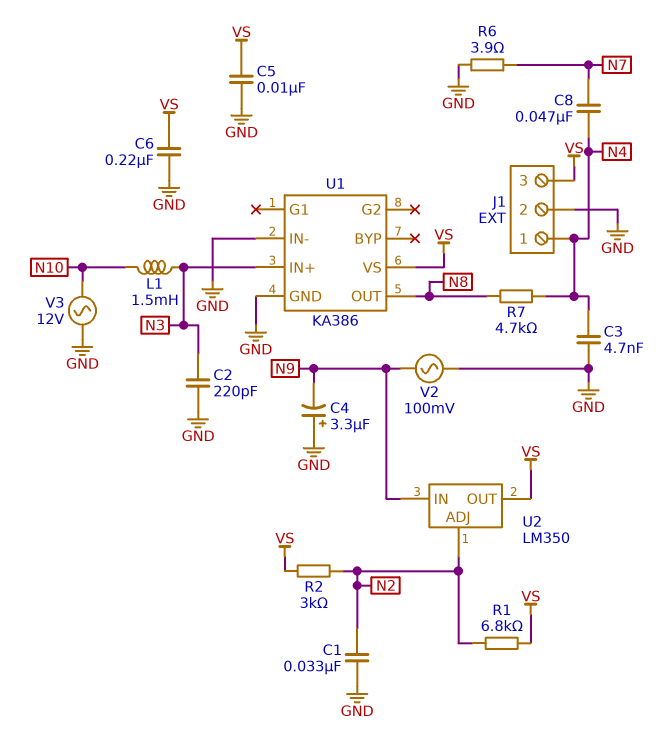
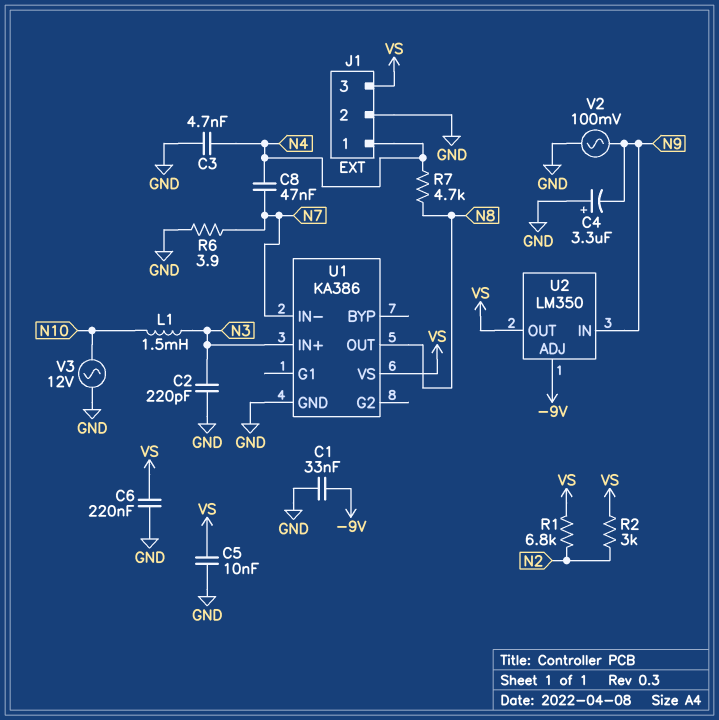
C1: 33nF (GND, N2) -> 33nF (-9V, GND)
U1 pin IN-: GND -> N7
U2 pin ADJ: N2 -> -9V

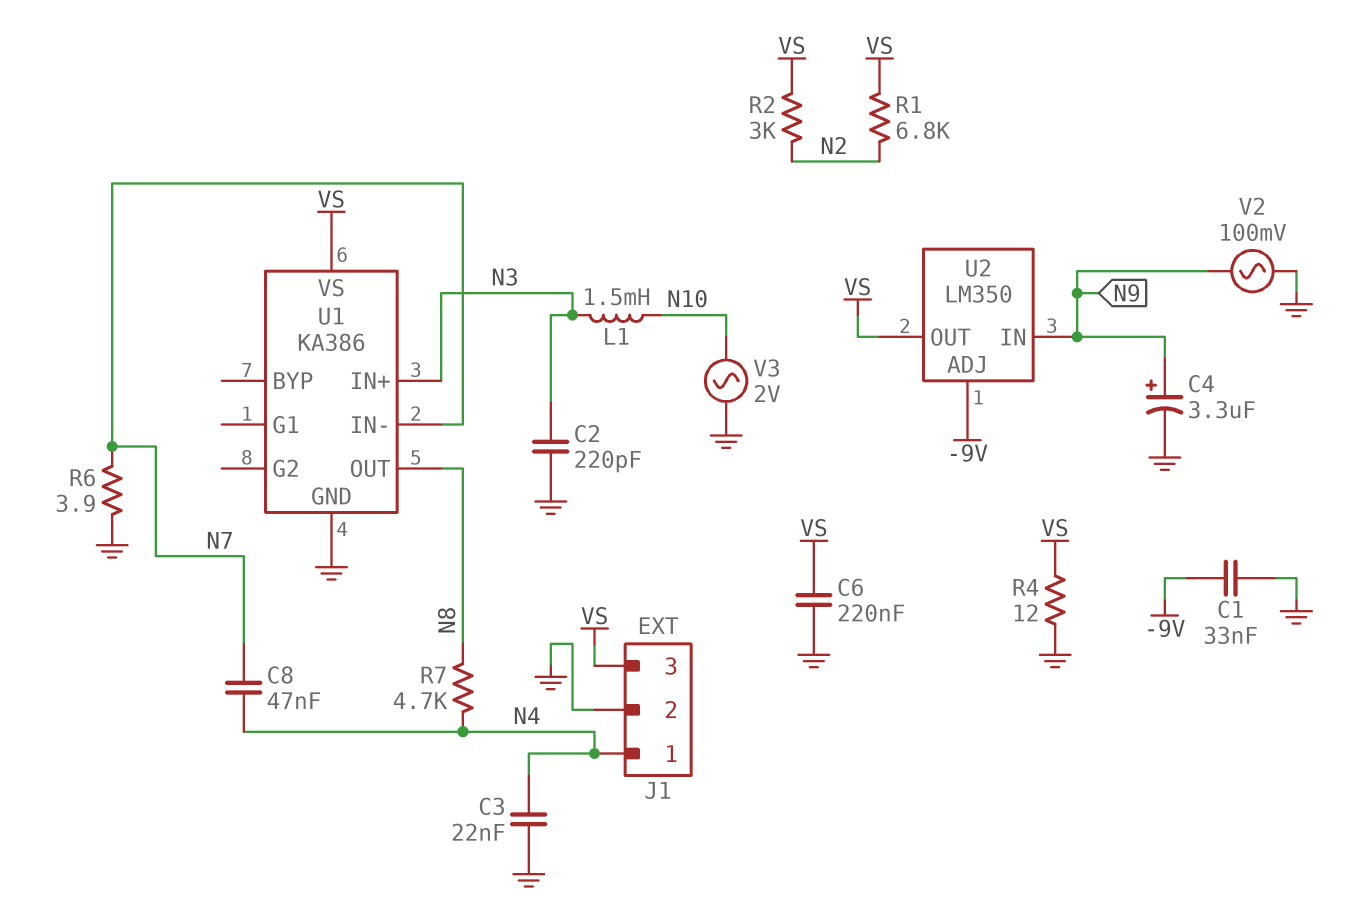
C3: 4.7nF (GND, N4) -> 22nF (GND, N4)
C4: 3.3uF (plus GND, minus N9) -> 3.3uF (plus N9, minus GND)
C5: 10nF (GND, VS) -> none
R4: none -> 12 (GND, VS)
V3: AC 12V (GND, N10) -> AC 2V (GND, N10)

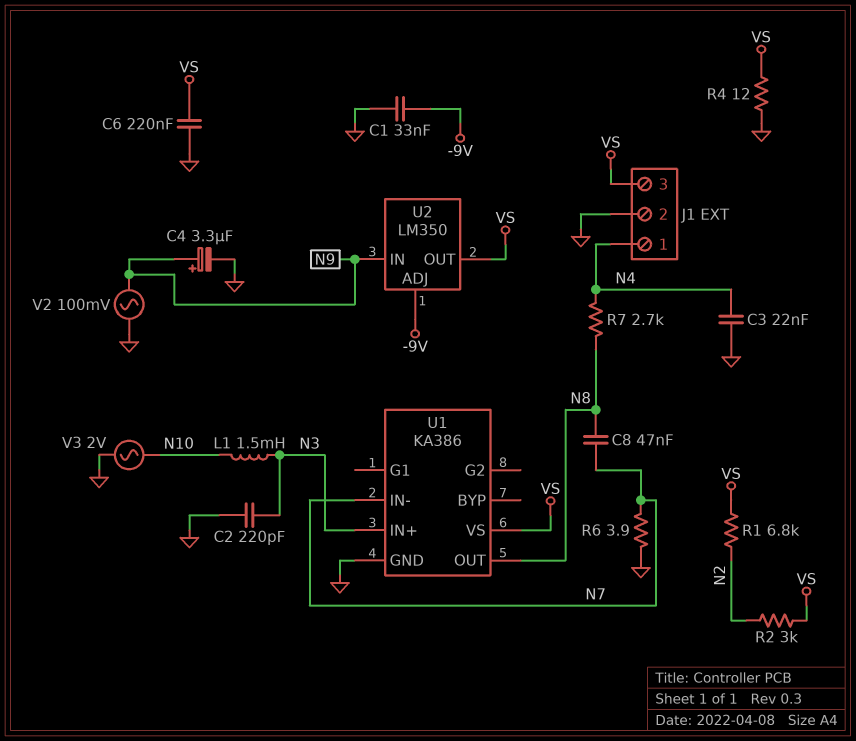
C8: 47nF (N4, N7) -> 47nF (N7, N8)
R7: 4.7k (N4, N8) -> 2.7k (N4, N8)

